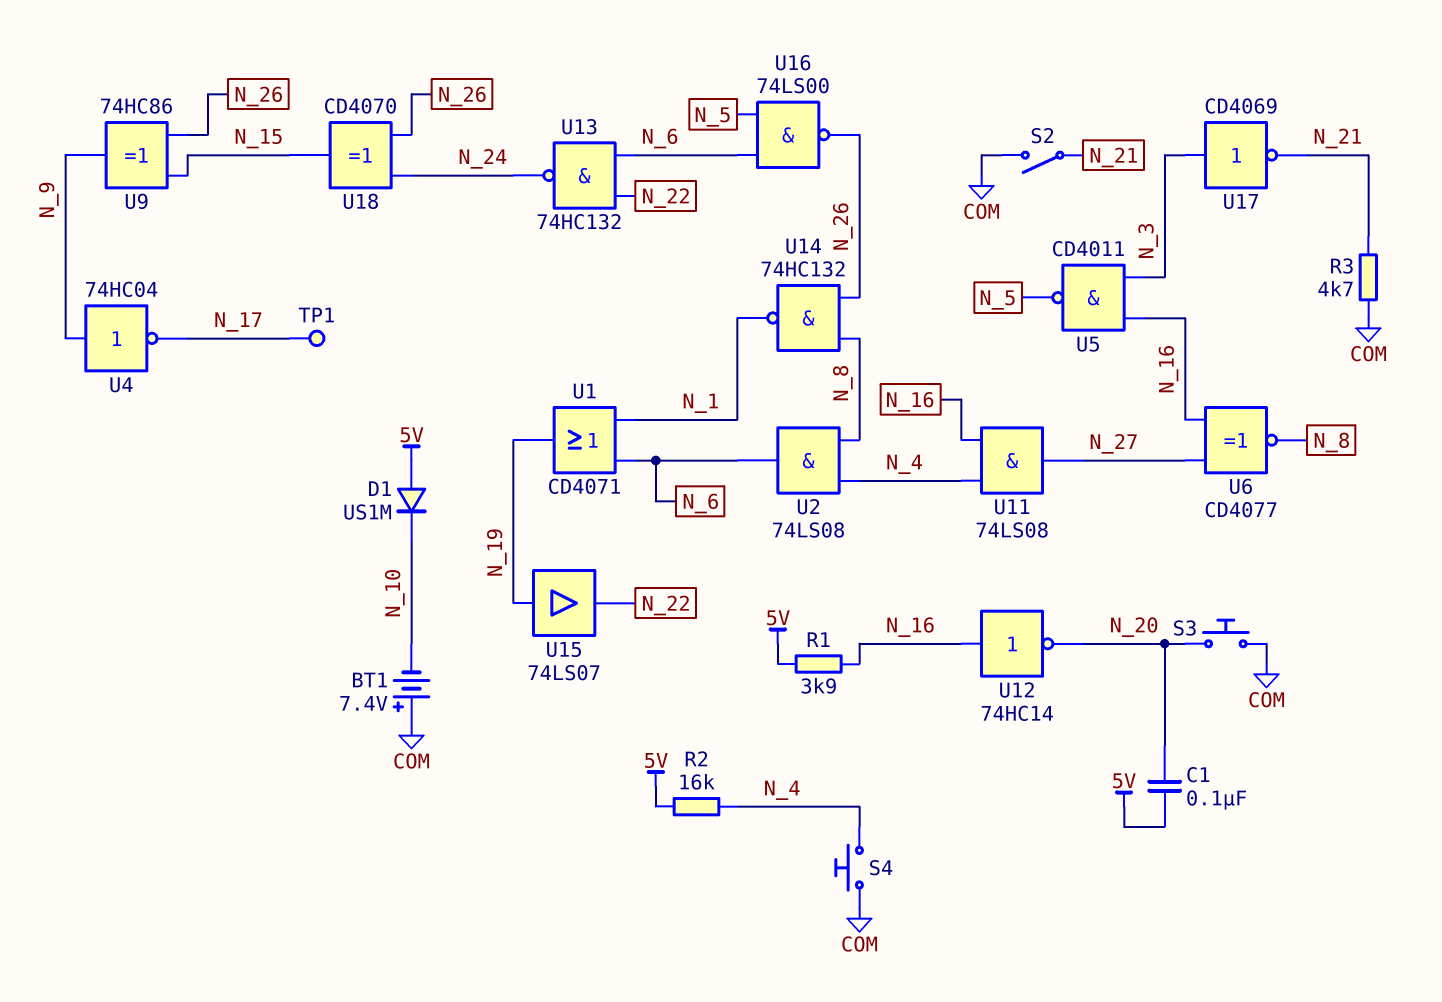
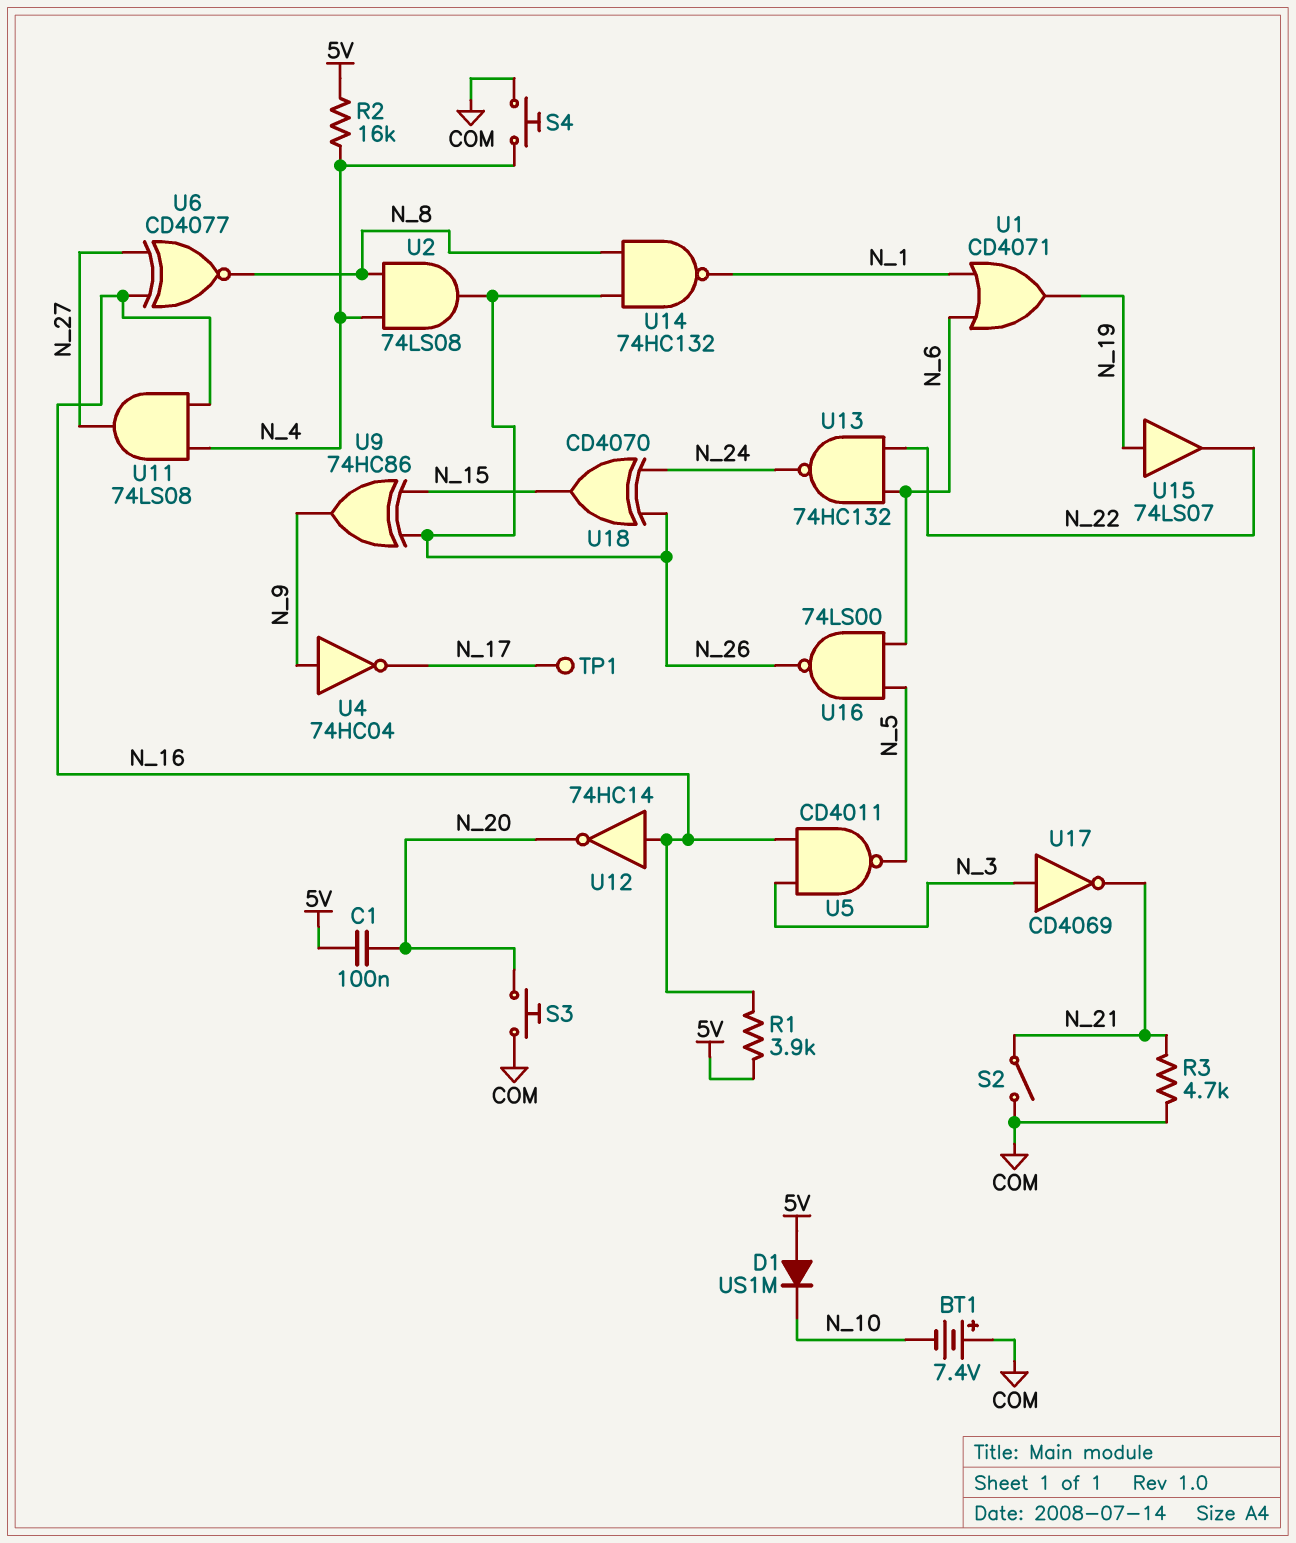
U2: AND 74LS08 (in N_4, in N_8, out N_6) -> AND 74LS08 (in N_4, in N_8, out N_26)

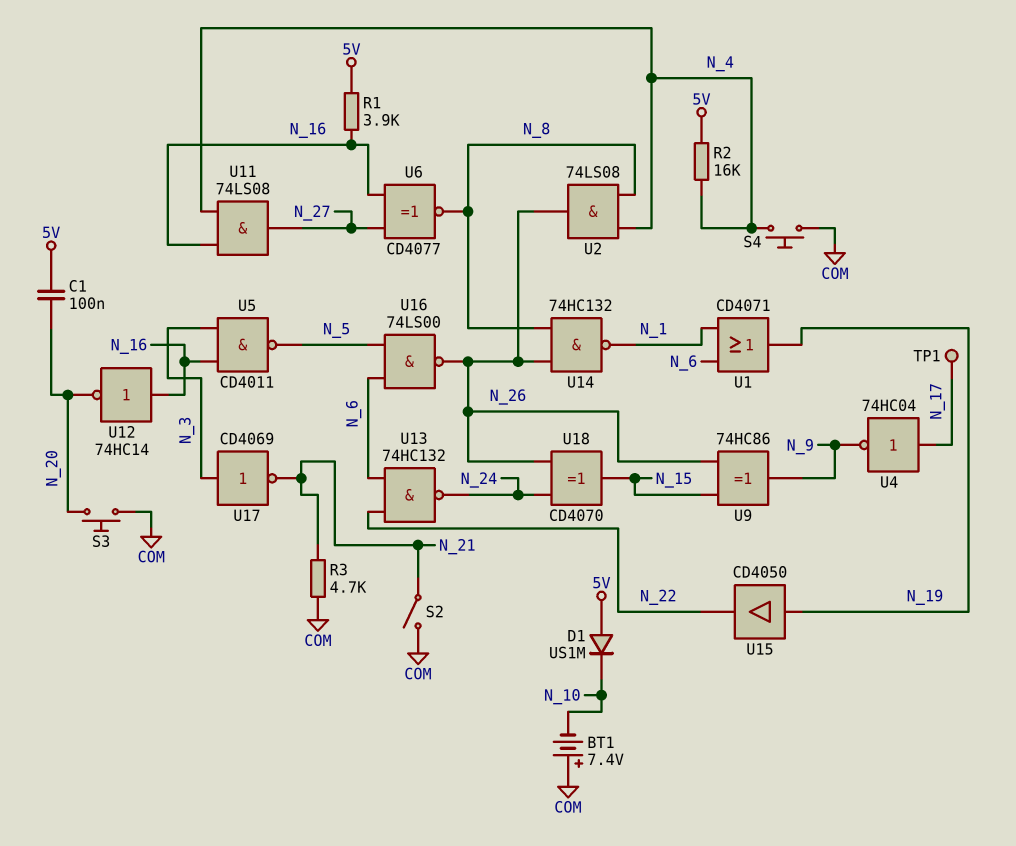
U4: NOT 74HC04 (in N_9, out N_17) -> NOT 74HC04 (in N_17, out N_9)
U15: buffer 74LS07 (in N_19, out N_22) -> buffer CD4050 (in N_19, out N_22)

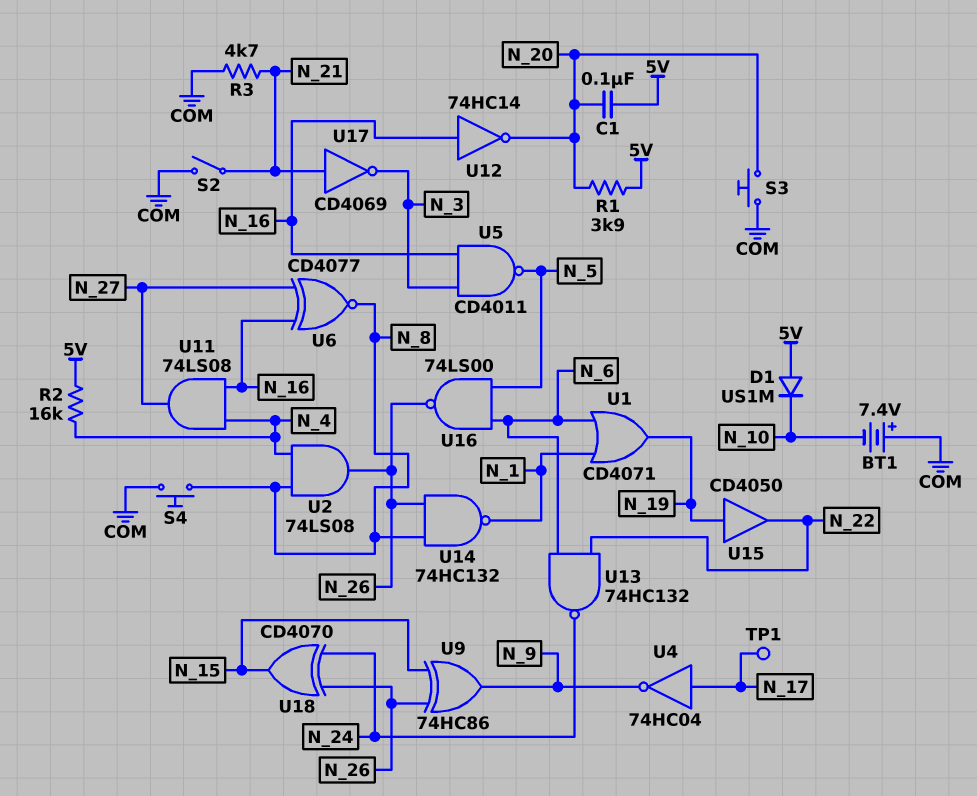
R1: 3.9k (5V, N_16) -> 3.9k (5V, N_20)
S4: button (COM, N_4) -> button (COM, N_8)
U17: NOT CD4069 (in N_3, out N_21) -> NOT CD4069 (in N_21, out N_3)

